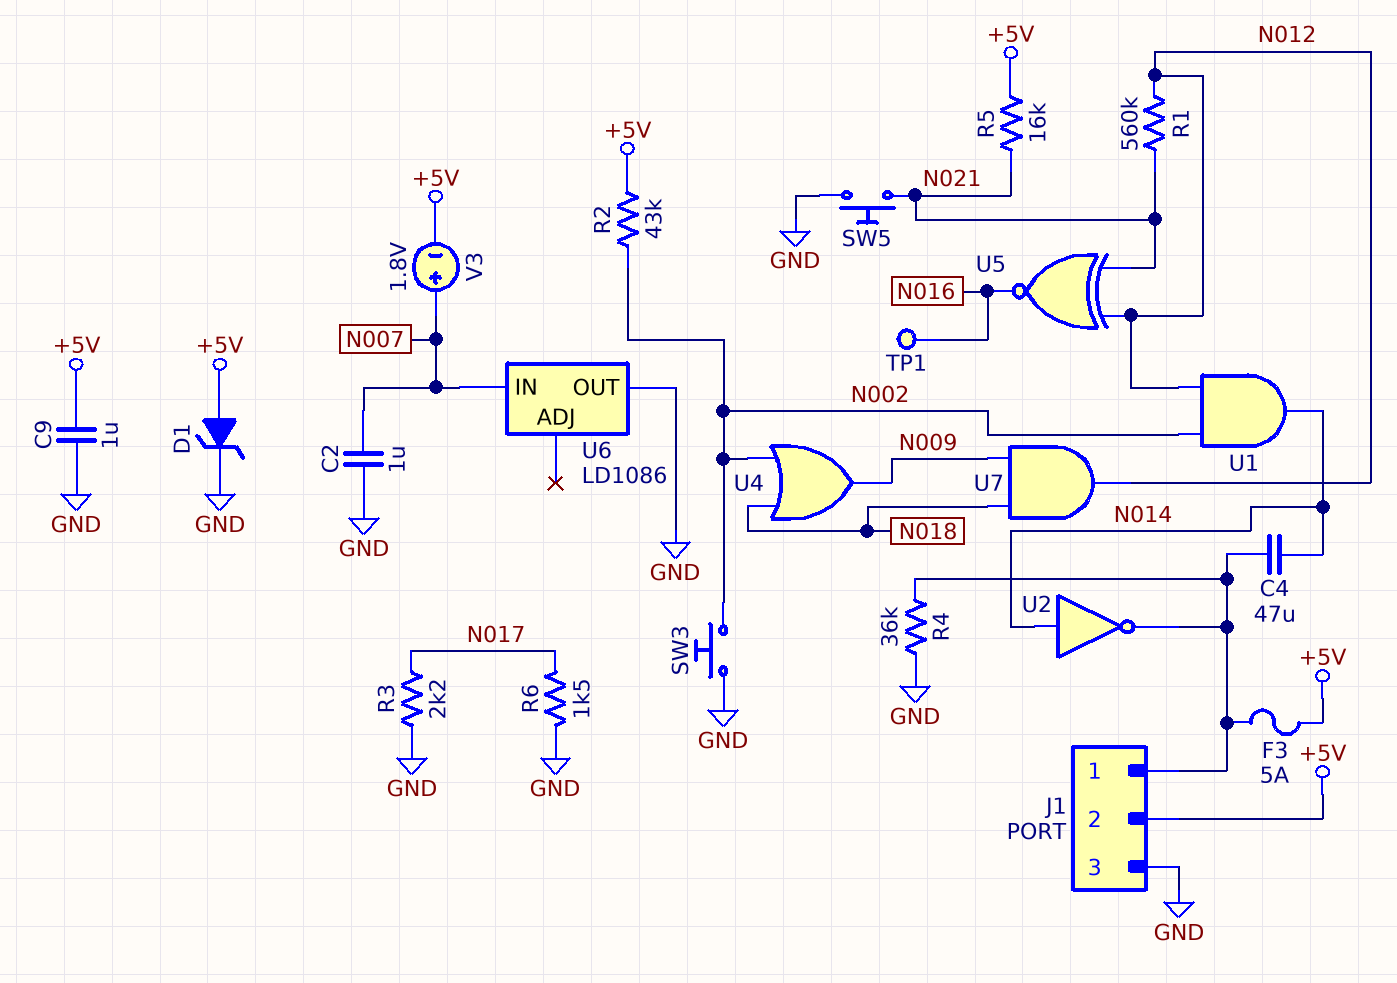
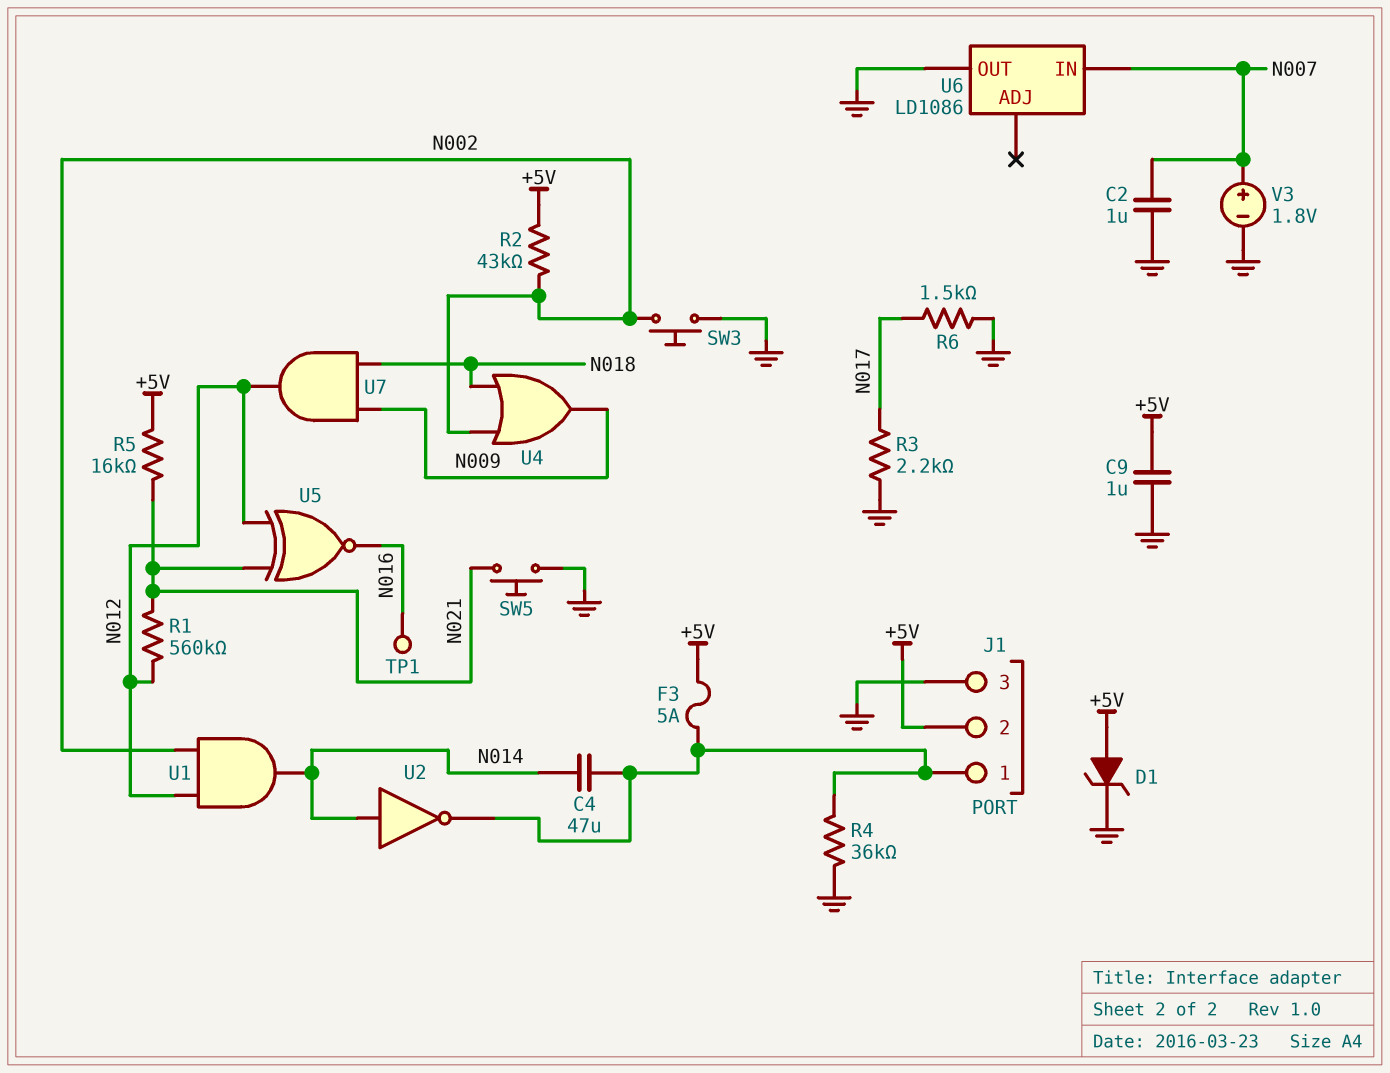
V3: 1.8V (plus N007, minus +5V) -> 1.8V (plus N007, minus GND)

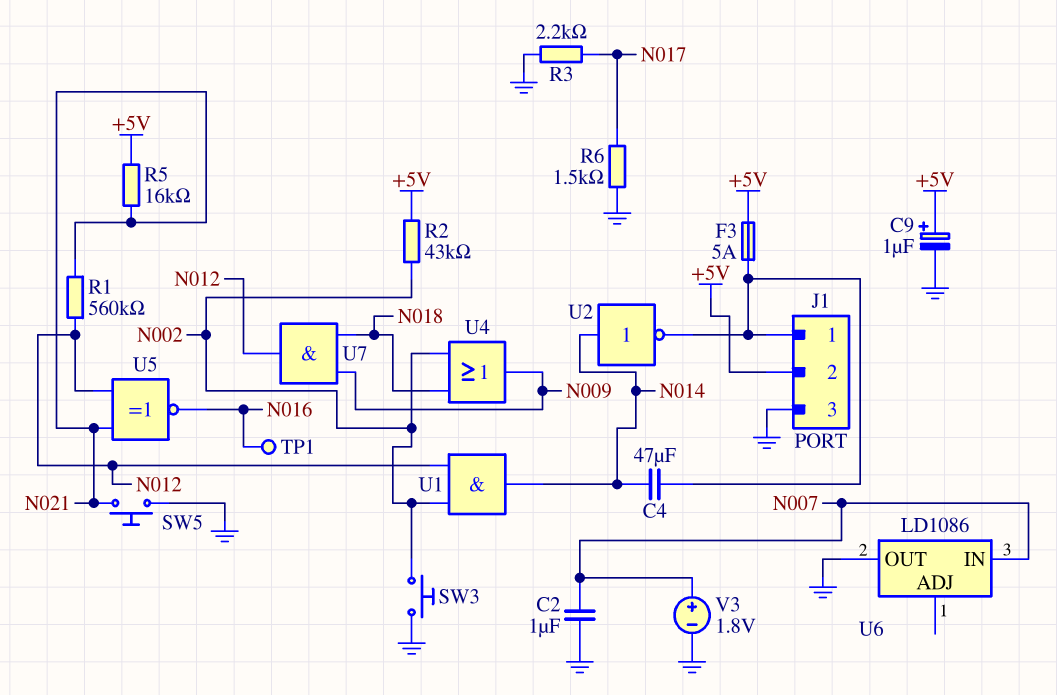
C9: 1uF (+5V, GND) -> 1uF (plus +5V, minus GND)
D1: zener (A +5V, K GND) -> none
R4: 36k (GND, J1/1) -> none

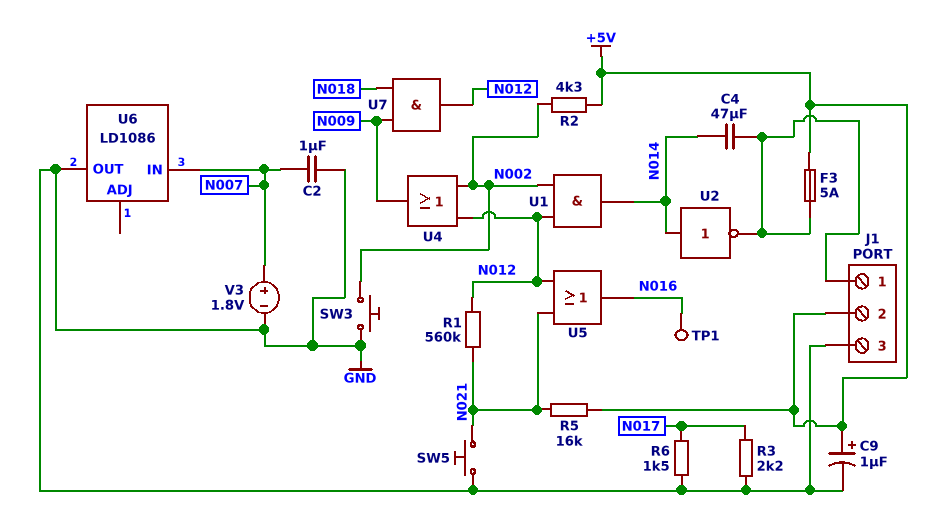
R2: 43k (+5V, N002) -> 4.3k (+5V, N002)
U4: OR (in N002, in N018, out N009) -> OR (in N002, in N012, out N009)
U5: XNOR (in N012, in N021, out N016) -> OR (in N012, in N021, out N016)

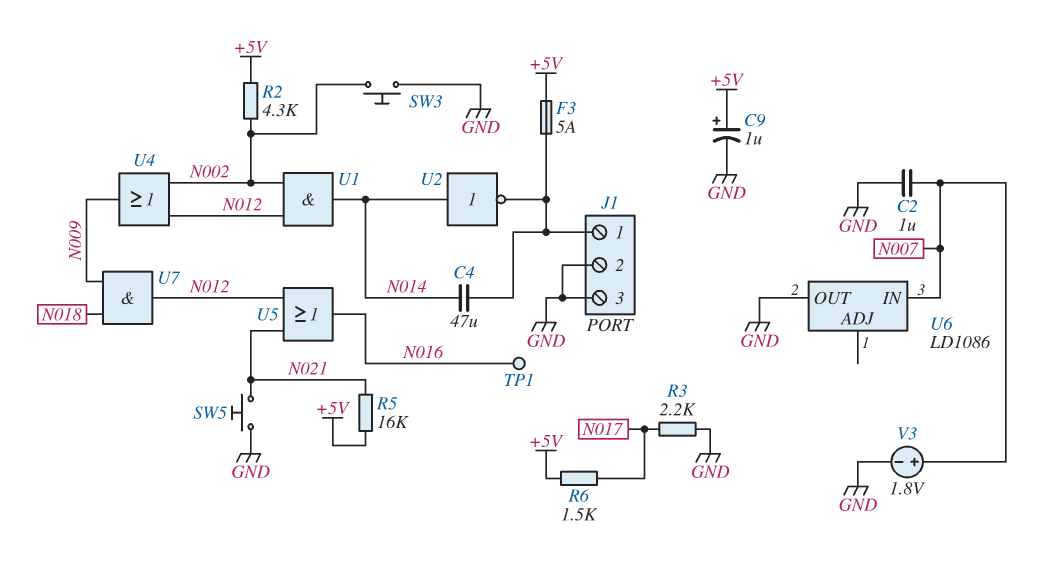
J1 pin 2: +5V -> GND
R1: 560k (N012, N021) -> none
R6: 1.5k (GND, N017) -> 1.5k (+5V, N017)

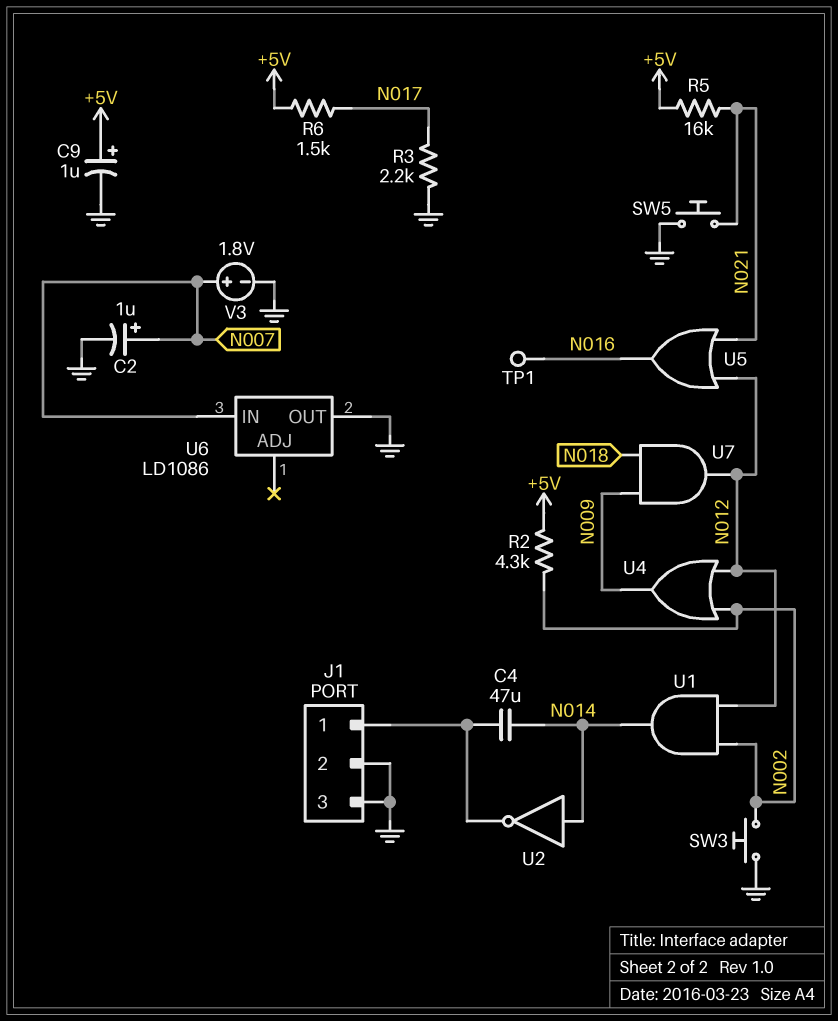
C2: 1uF (GND, N007) -> 1uF (plus N007, minus GND)
F3: 5A (+5V, J1/1) -> none

